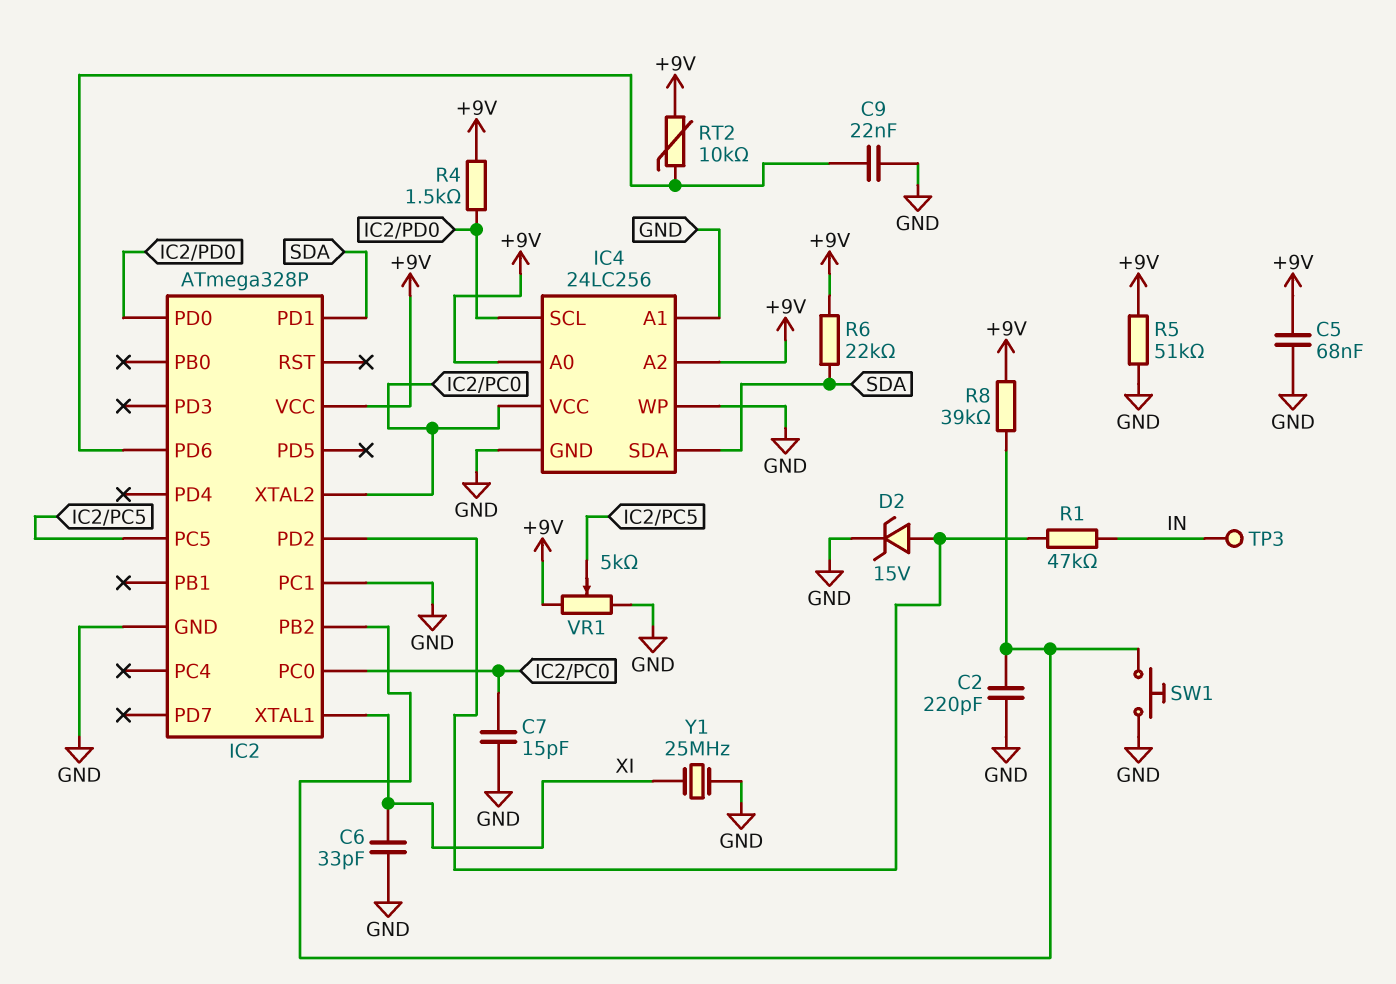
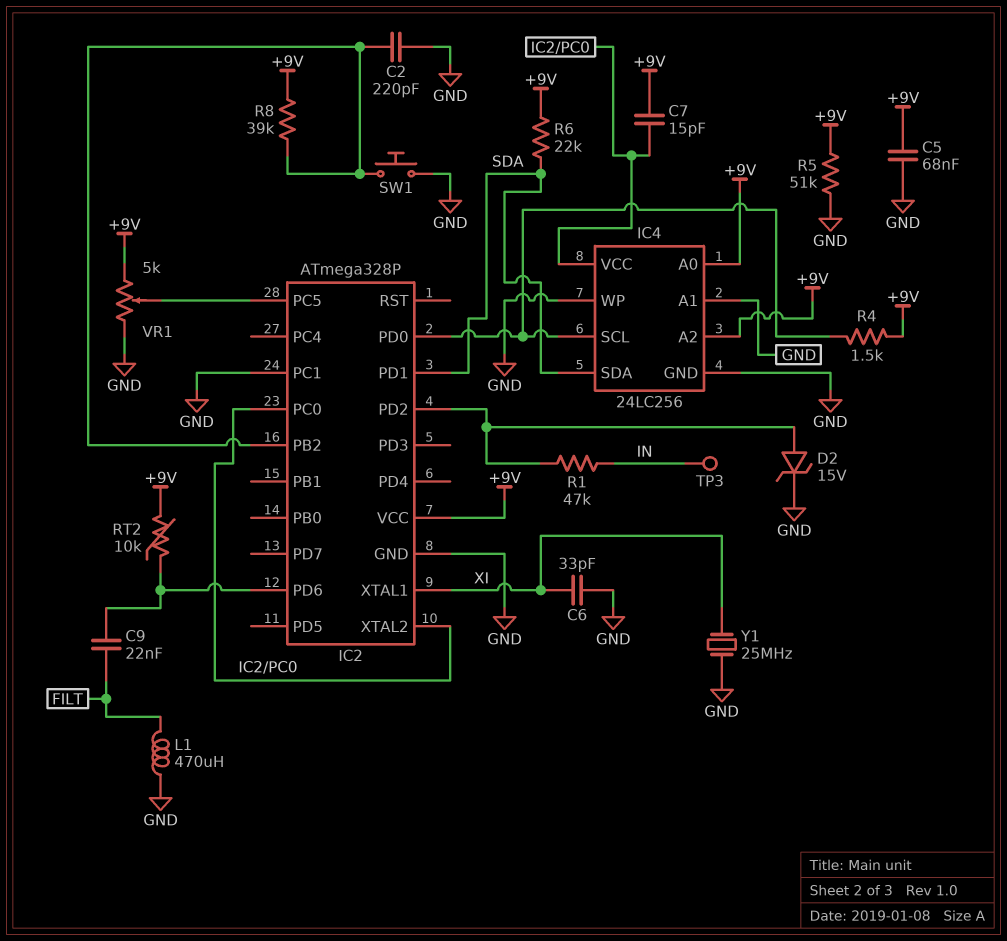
C7: 15pF (GND, IC2/PC0) -> 15pF (+9V, IC2/PC0)
C9: 22nF (GND, IC2/PD6) -> 22nF (FILT, IC2/PD6)
L1: none -> 470uH (FILT, GND)

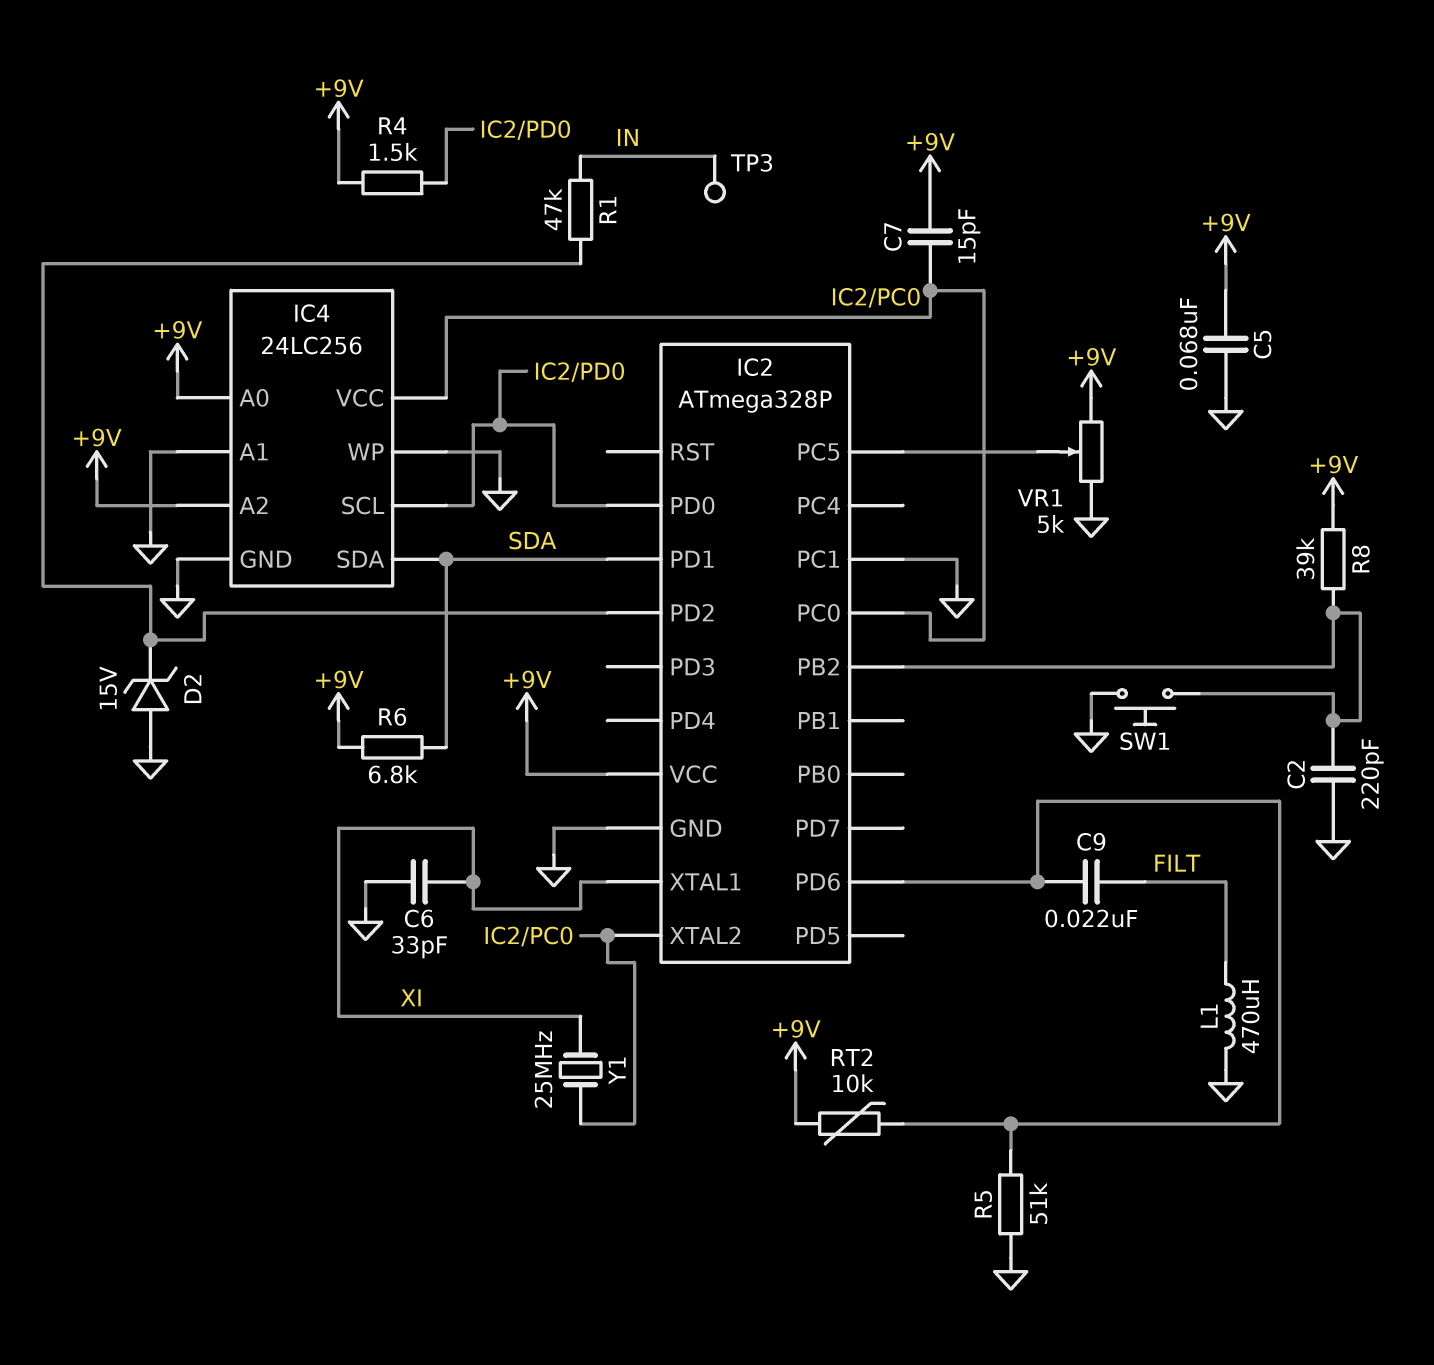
D2: zener 15V (A IC2/PD2, K GND) -> zener 15V (A GND, K IC2/PD2)
R5: 51k (+9V, GND) -> 51k (GND, IC2/PD6)
R6: 22k (+9V, SDA) -> 6.8k (+9V, SDA)
Y1: 25MHz (GND, XI) -> 25MHz (IC2/PC0, XI)

